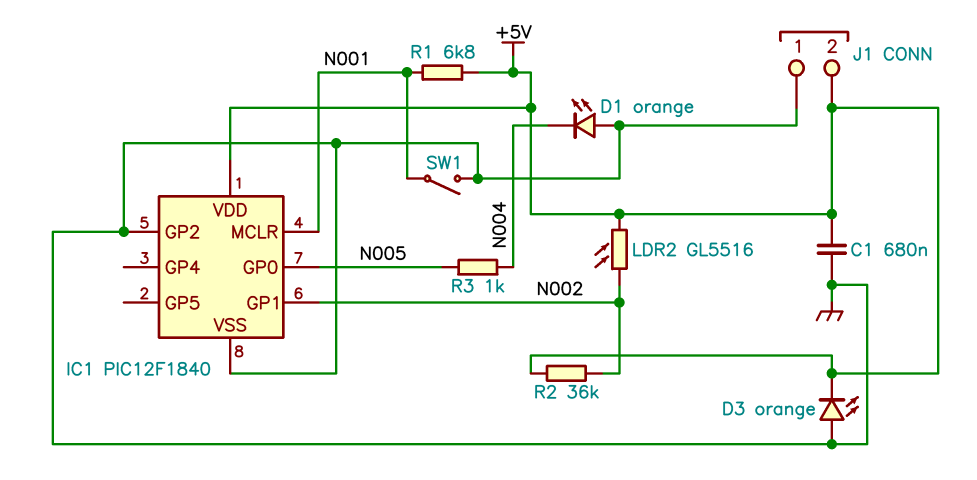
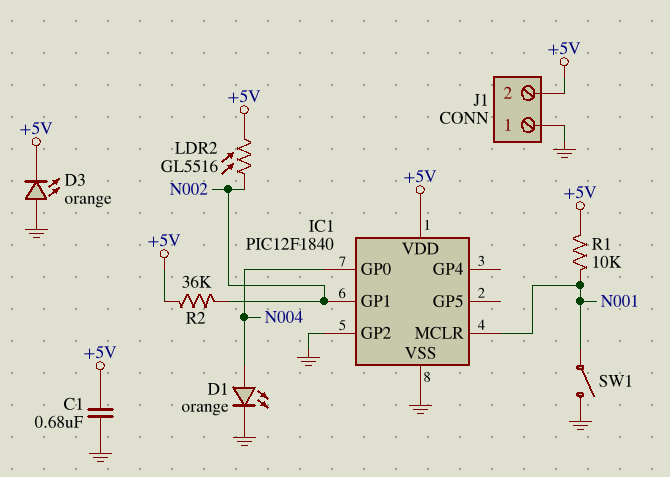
D1: LED orange (A GND, K N004) -> LED orange (A N004, K GND)
IC1 pin GP0: N005 -> N004
R1: 6.8k (+5V, N001) -> 10k (+5V, N001)
R3: 1k (N004, N005) -> none

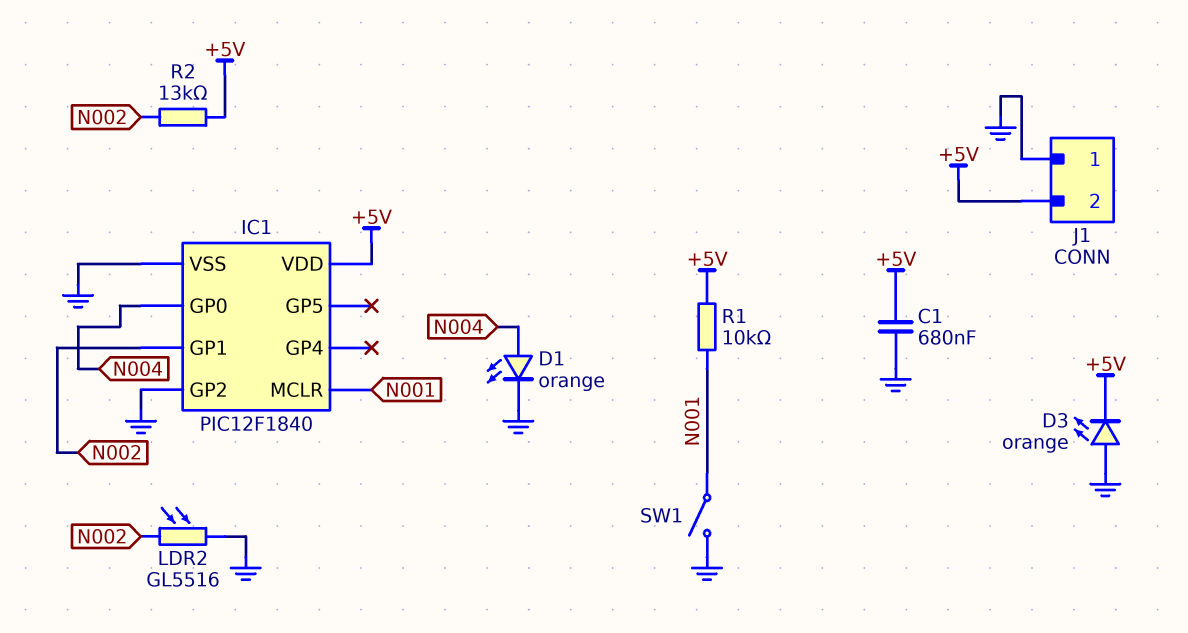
LDR2: GL5516 (+5V, N002) -> GL5516 (GND, N002)
R2: 36k (+5V, N002) -> 13k (+5V, N002)

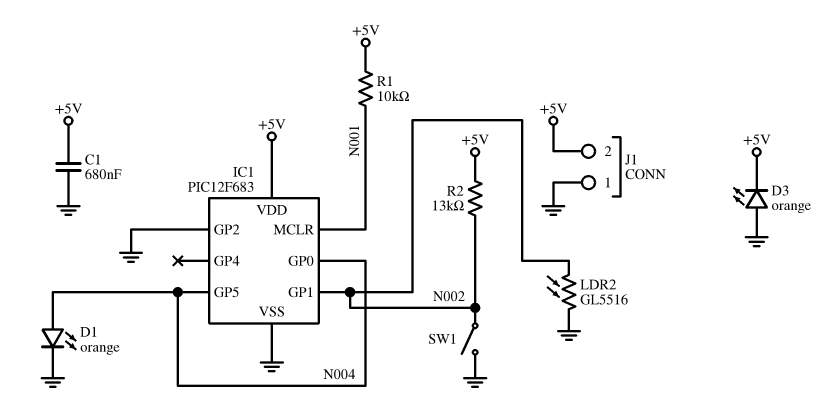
IC1: PIC12F1840 -> PIC12F683
IC1 pin GP5: none -> N004
SW1: switch (GND, N001) -> switch (GND, N002)

